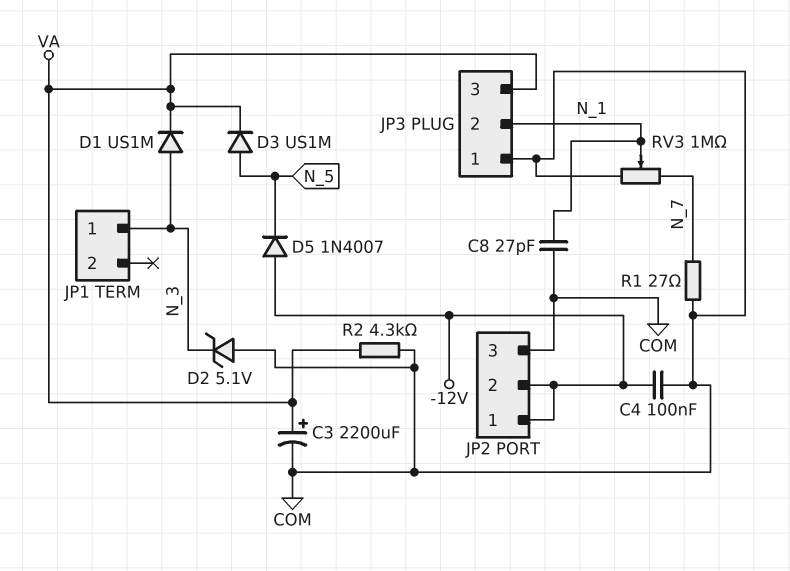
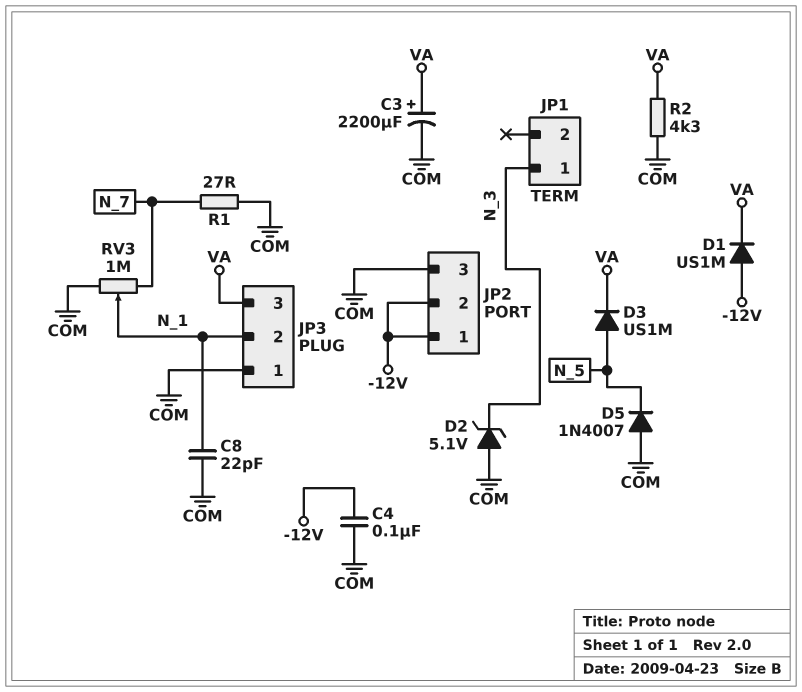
C8: 27pF (COM, N_1) -> 22pF (COM, N_1)
D1: diode US1M (A N_3, K VA) -> diode US1M (A -12V, K VA)
D5: diode 1N4007 (A -12V, K N_5) -> diode 1N4007 (A COM, K N_5)

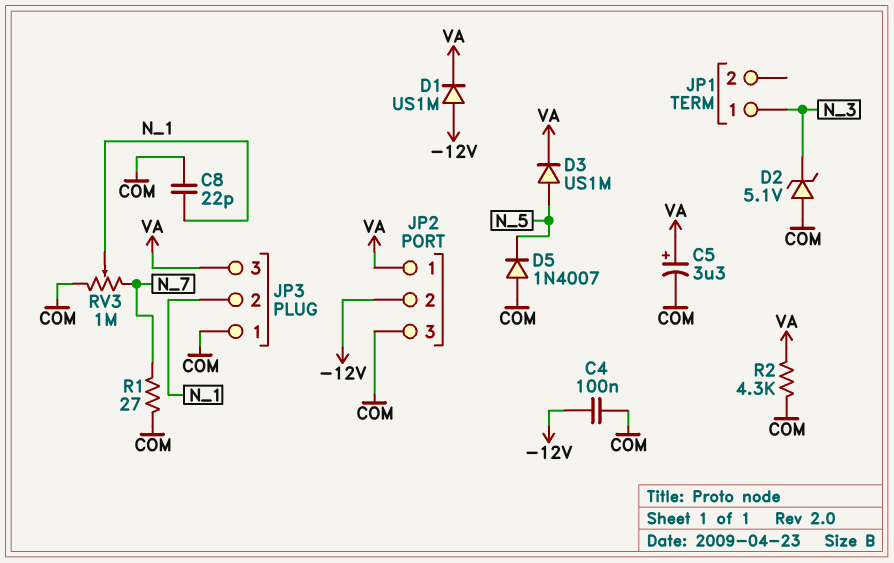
C3: 2200uF (plus VA, minus COM) -> none
C5: none -> 3.3uF (plus VA, minus COM)
JP2 pin 1: -12V -> VA

